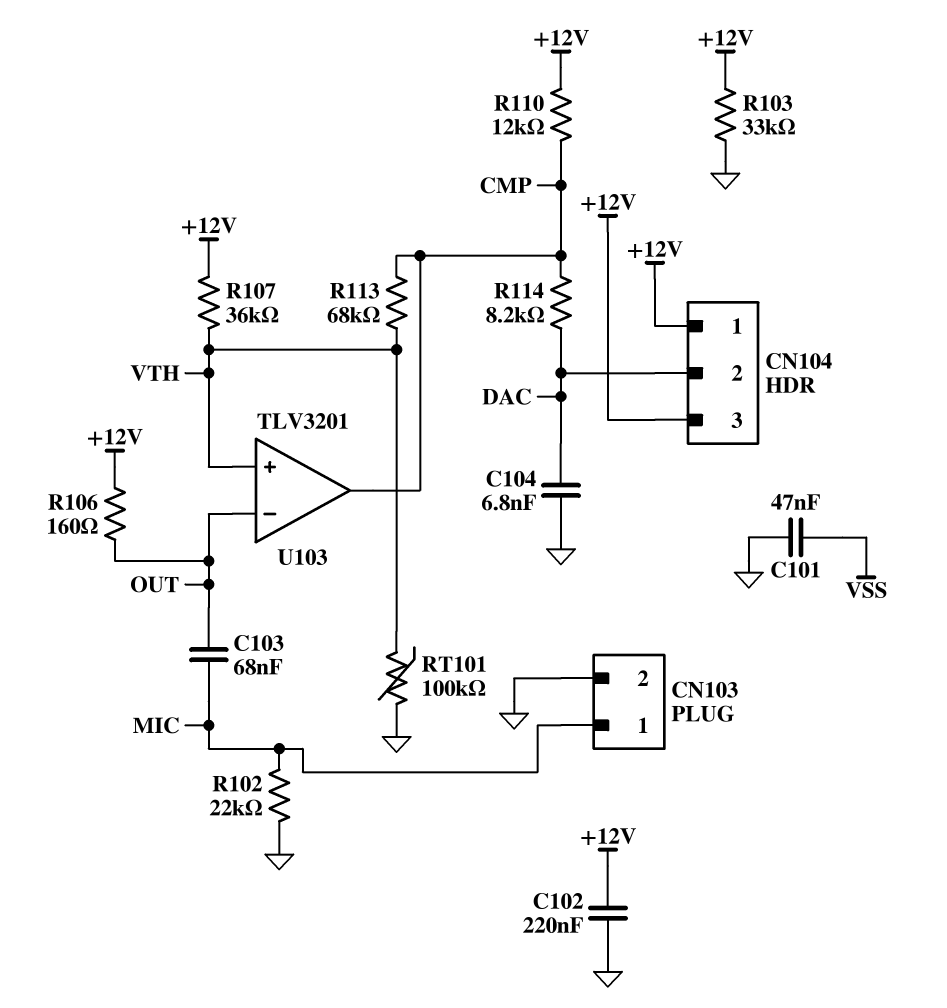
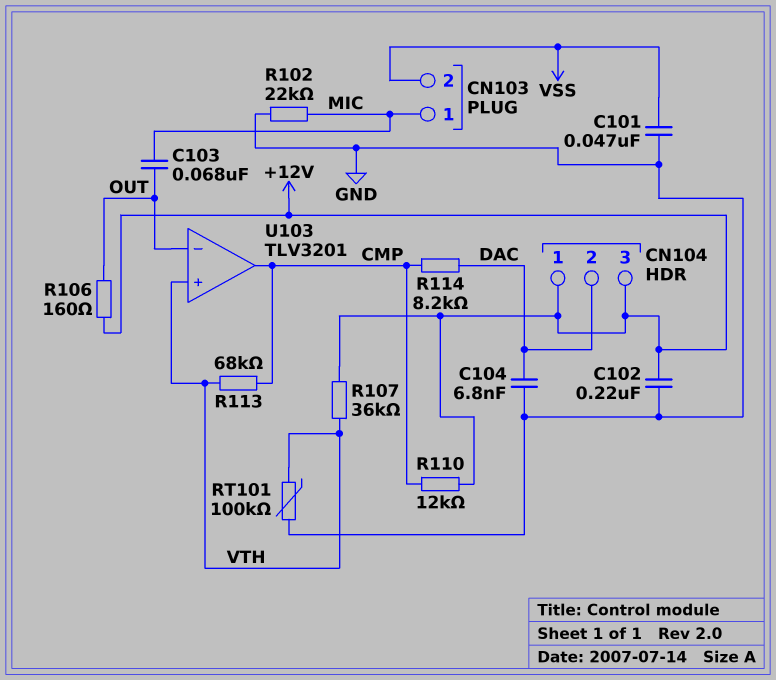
CN103 pin 2: GND -> VSS
R103: 33k (+12V, GND) -> none

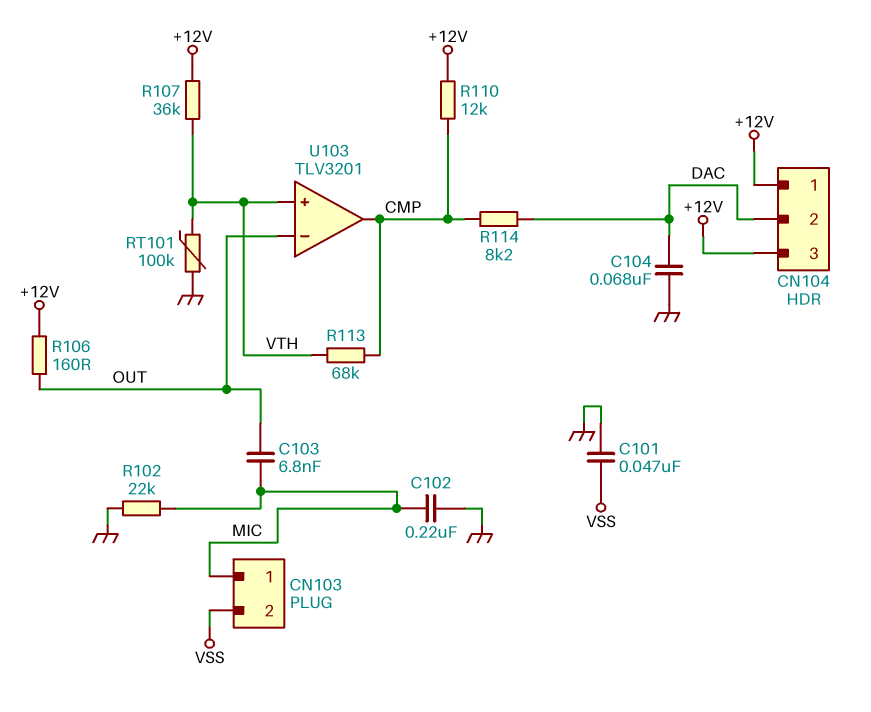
C102: 220nF (+12V, GND) -> 220nF (GND, MIC)
C103: 68nF (MIC, OUT) -> 6.8nF (MIC, OUT)
C104: 6.8nF (DAC, GND) -> 68nF (DAC, GND)

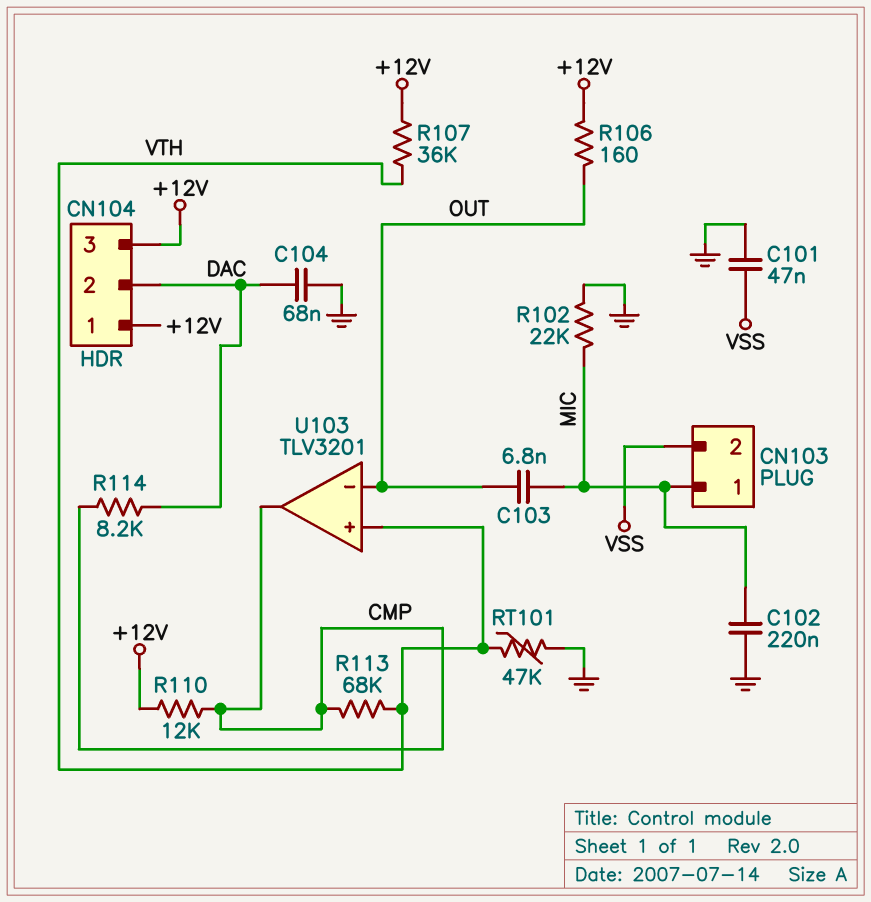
RT101: 100k (GND, VTH) -> 47k (GND, VTH)

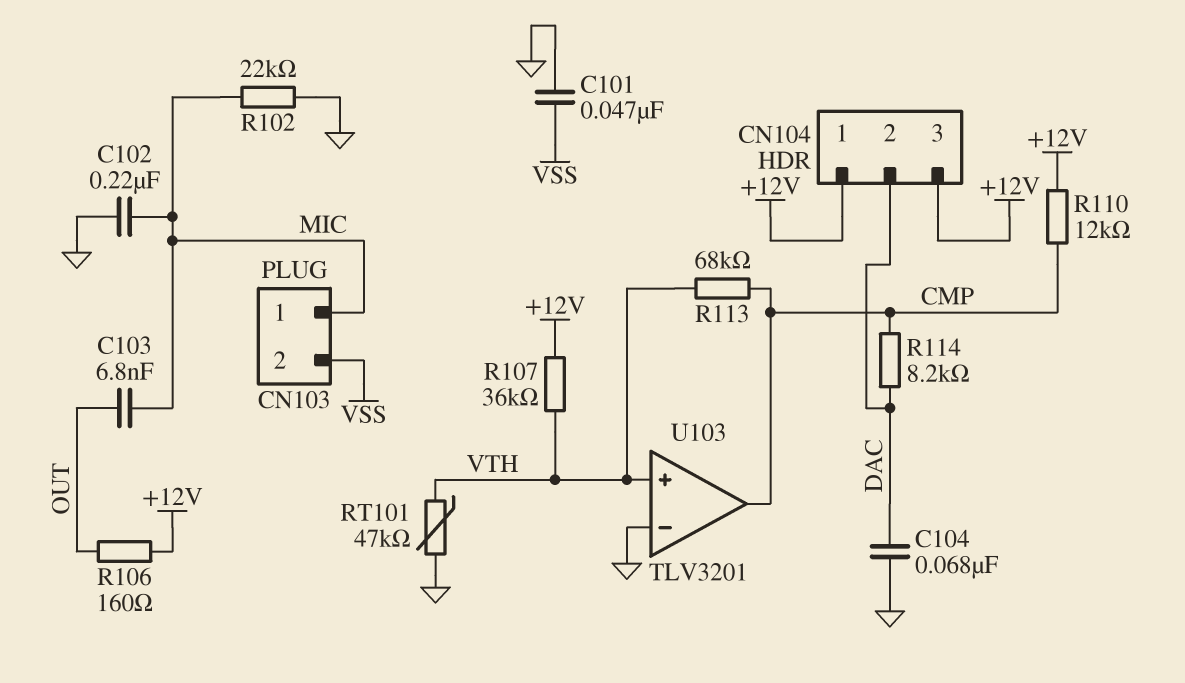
U103 pin in-: OUT -> GND

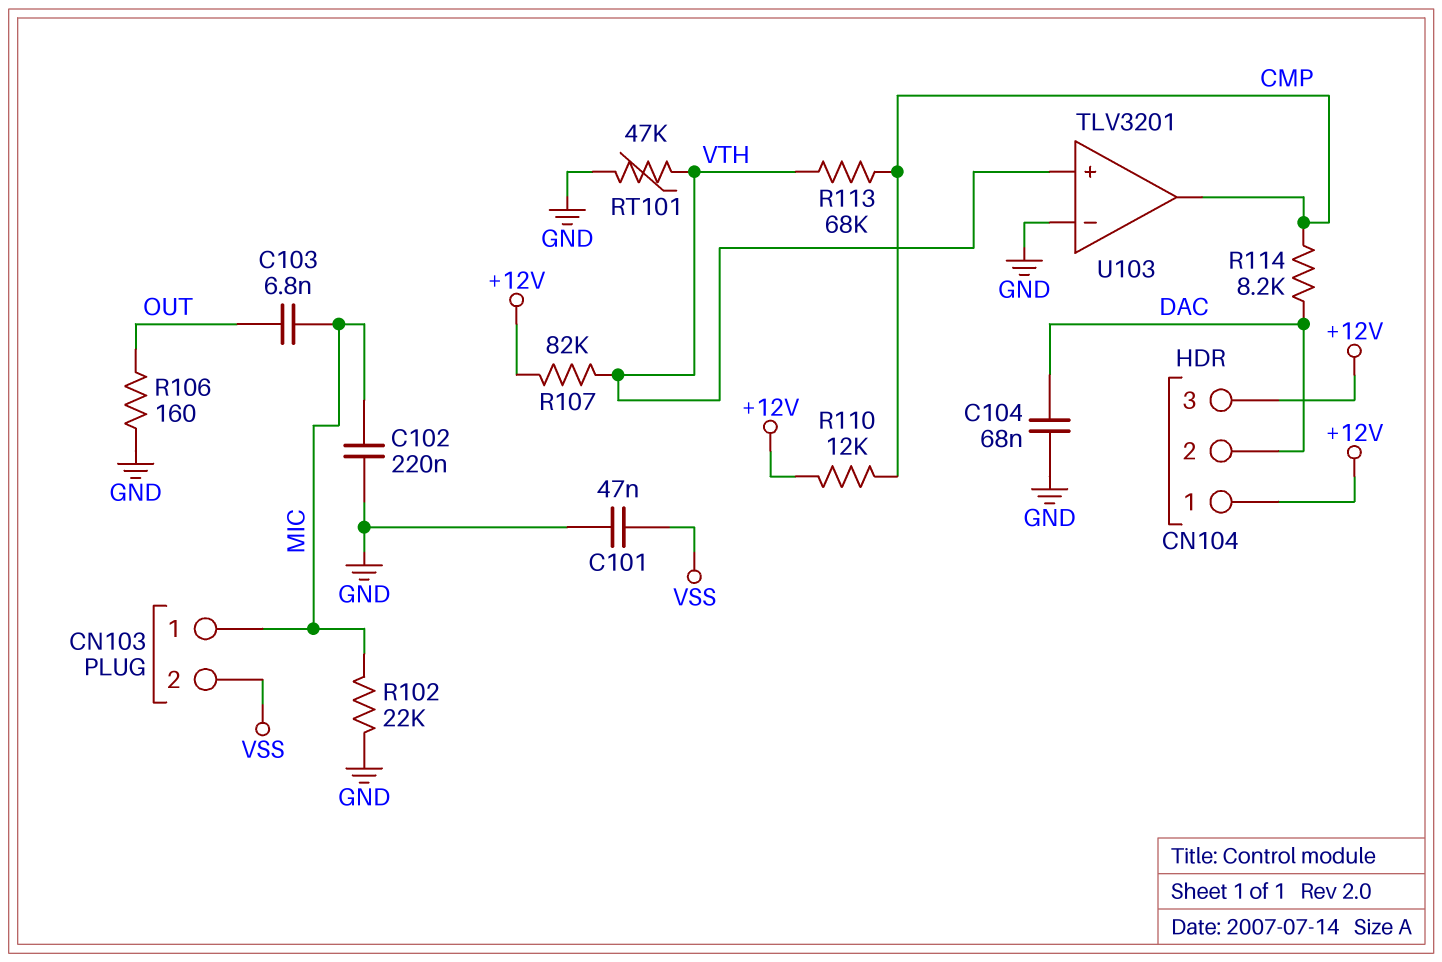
R106: 160 (+12V, OUT) -> 160 (GND, OUT)
R107: 36k (+12V, VTH) -> 82k (+12V, VTH)

